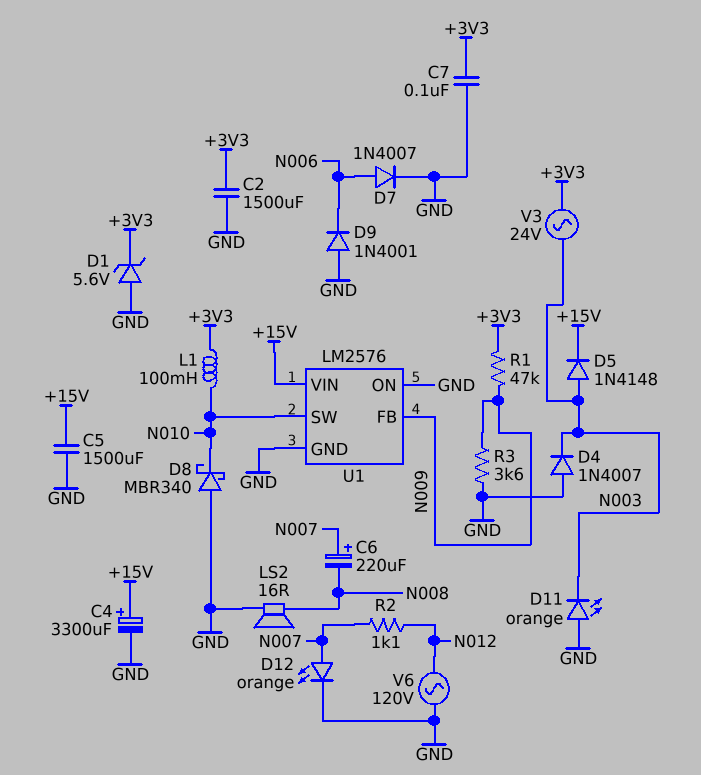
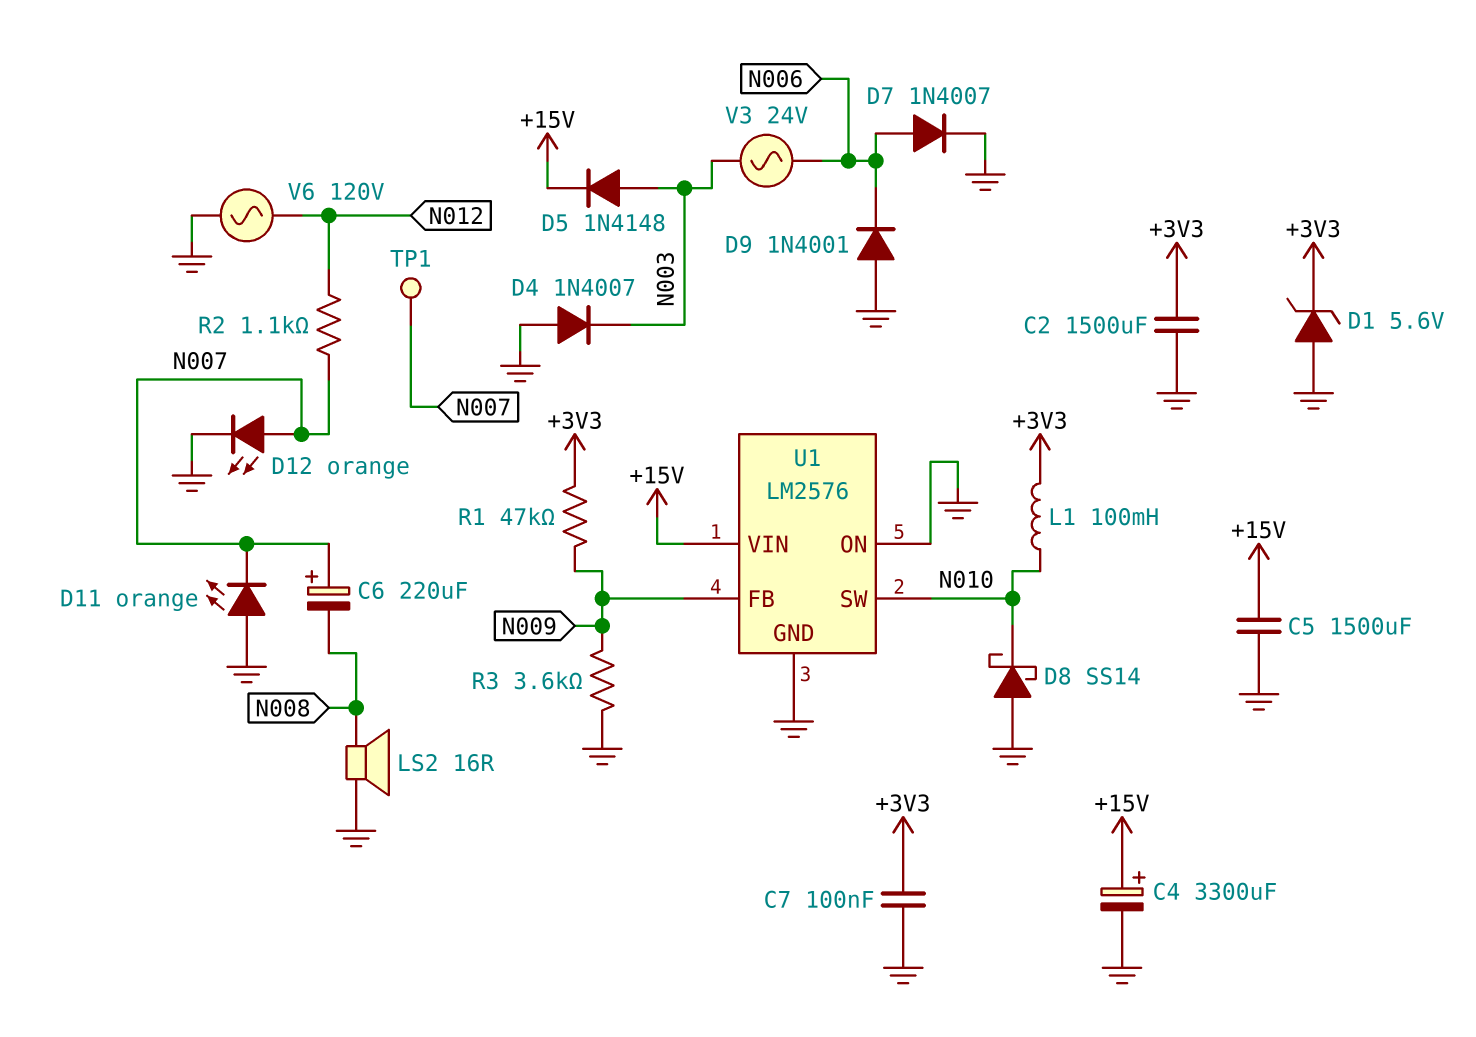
D8: schottky MBR340 (A GND, K N010) -> schottky SS14 (A GND, K N010)
D11: LED orange (A GND, K N003) -> LED orange (A GND, K N007)
TP1: none -> test point (N007)
V3: AC 24V (+3V3, N003) -> AC 24V (N003, N006)

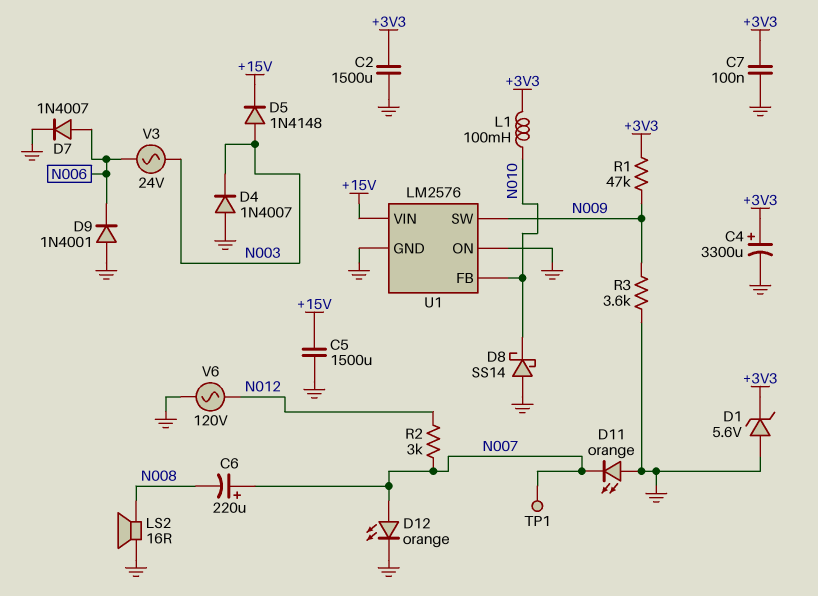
C4: 3300uF (plus +15V, minus GND) -> 3300uF (plus +3V3, minus GND)
R2: 1.1k (N007, N012) -> 3k (N007, N012)
U1 pin FB: N009 -> N010
U1 pin SW: N010 -> N009

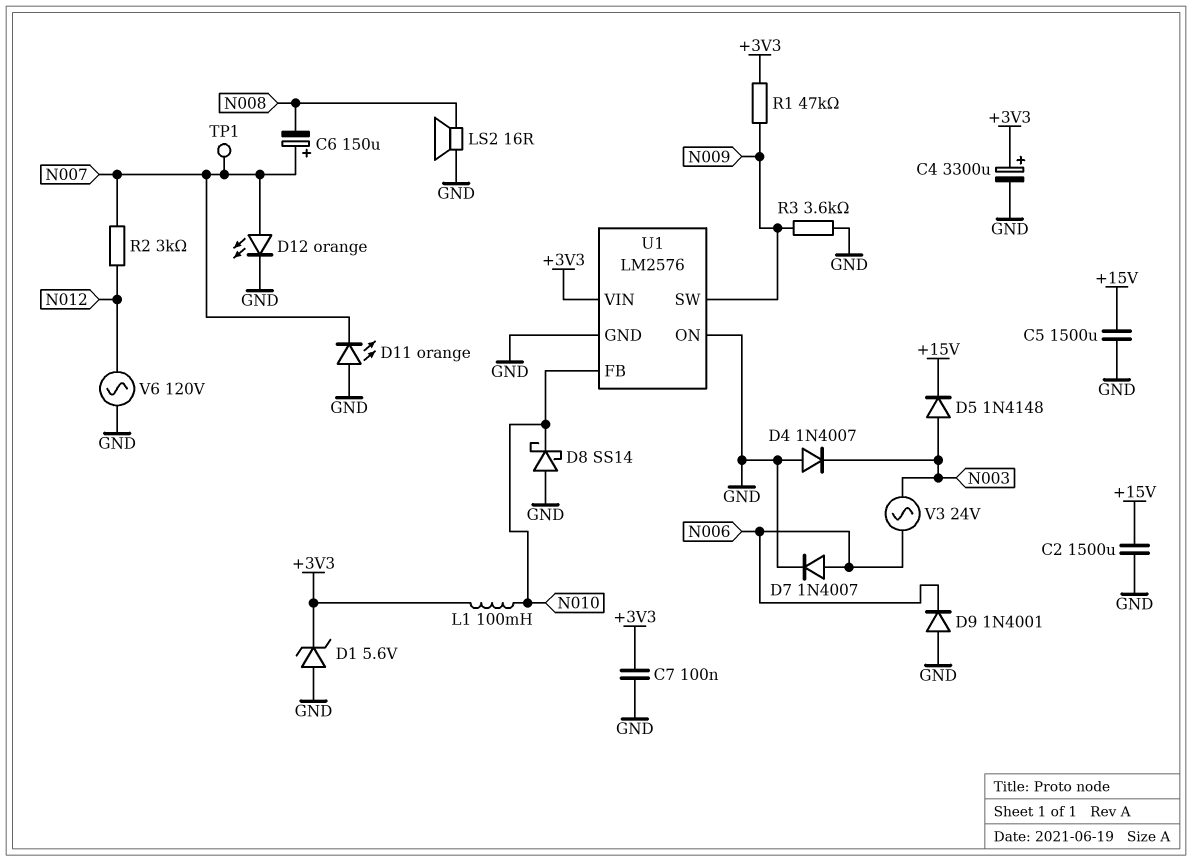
C2: 1500uF (+3V3, GND) -> 1500uF (+15V, GND)
C6: 220uF (plus N007, minus N008) -> 150uF (plus N007, minus N008)
U1 pin VIN: +15V -> +3V3

